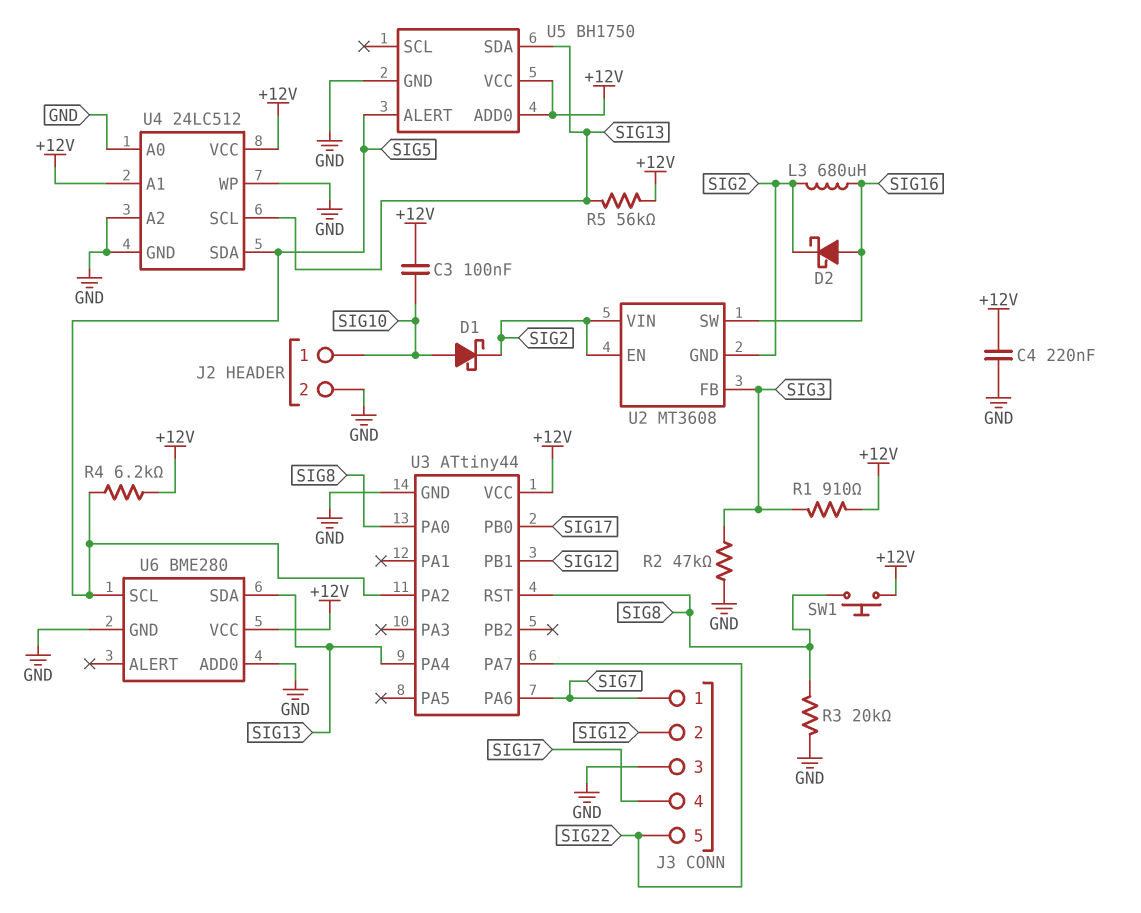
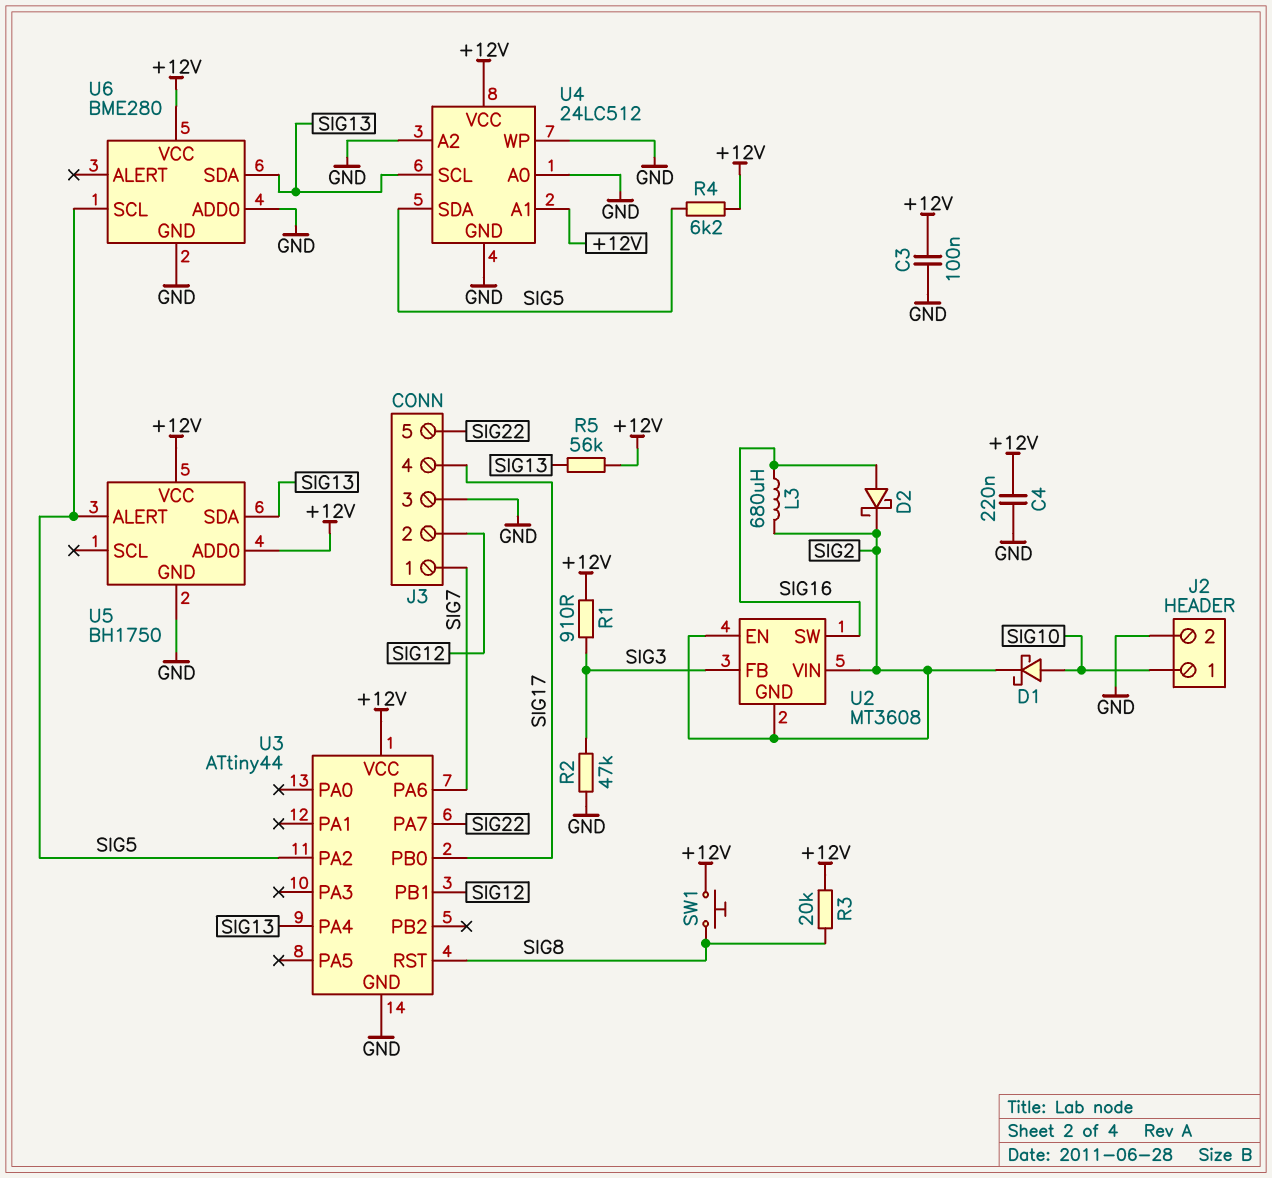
C3: 100nF (+12V, SIG10) -> 100nF (+12V, GND)
R3: 20k (GND, SIG8) -> 20k (+12V, SIG8)
U3 pin PA0: SIG8 -> none

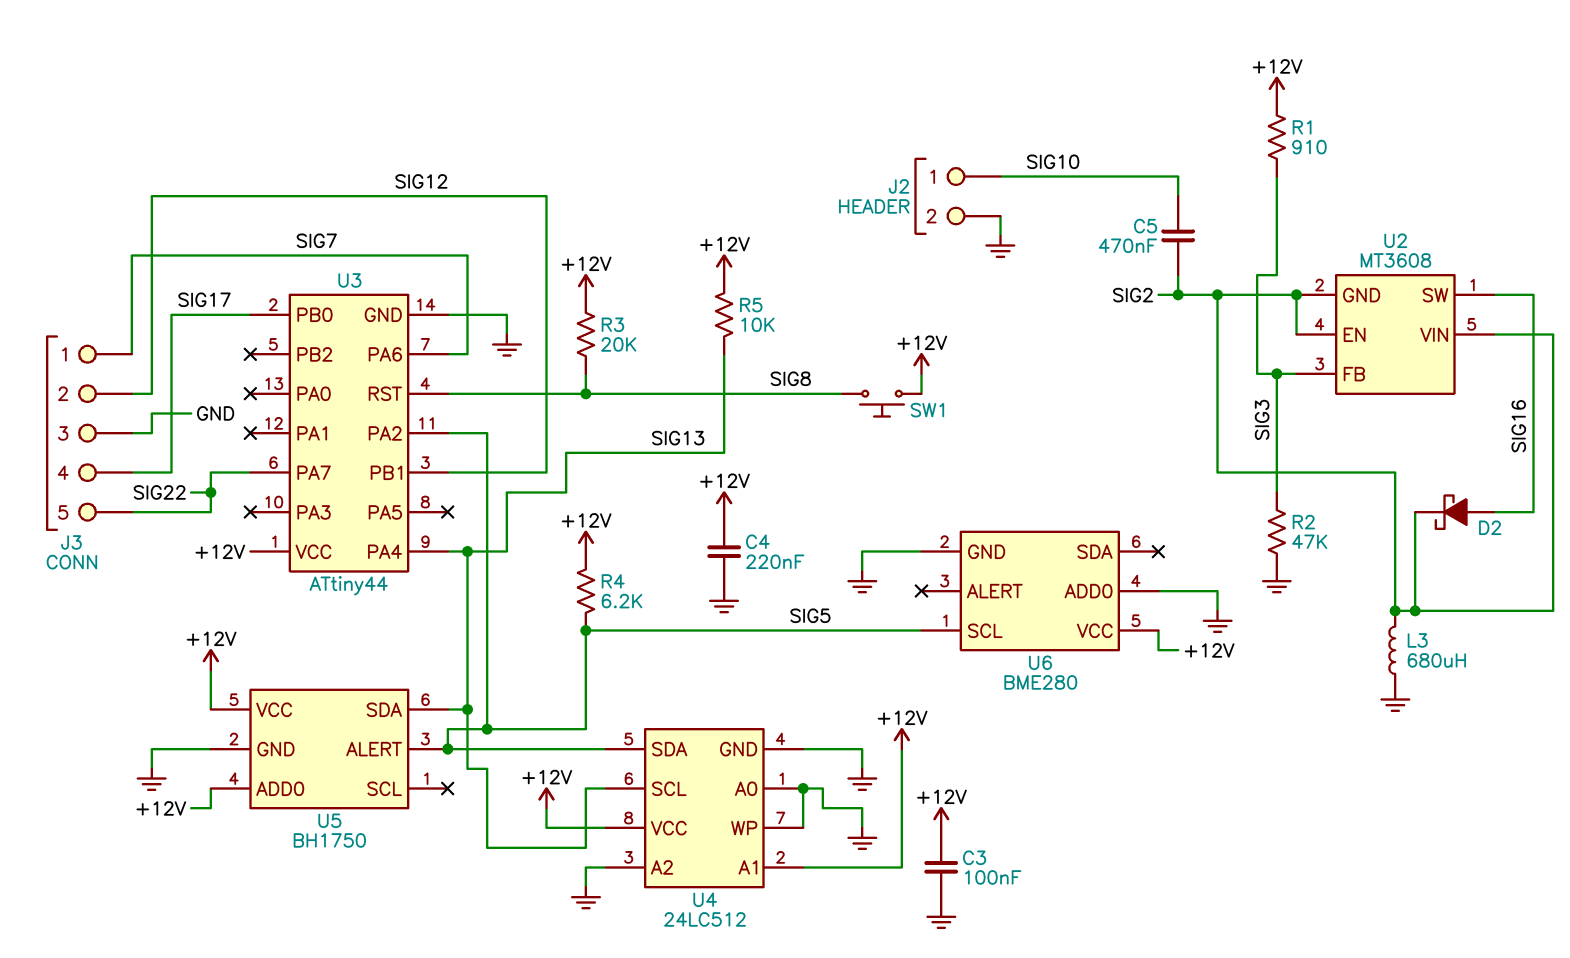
C5: none -> 470nF (SIG2, SIG10)
D1: schottky (A SIG10, K SIG2) -> none
L3: 680uH (SIG2, SIG16) -> 680uH (GND, SIG2)
R5: 56k (+12V, SIG13) -> 10k (+12V, SIG13)
U6 pin SDA: SIG13 -> none

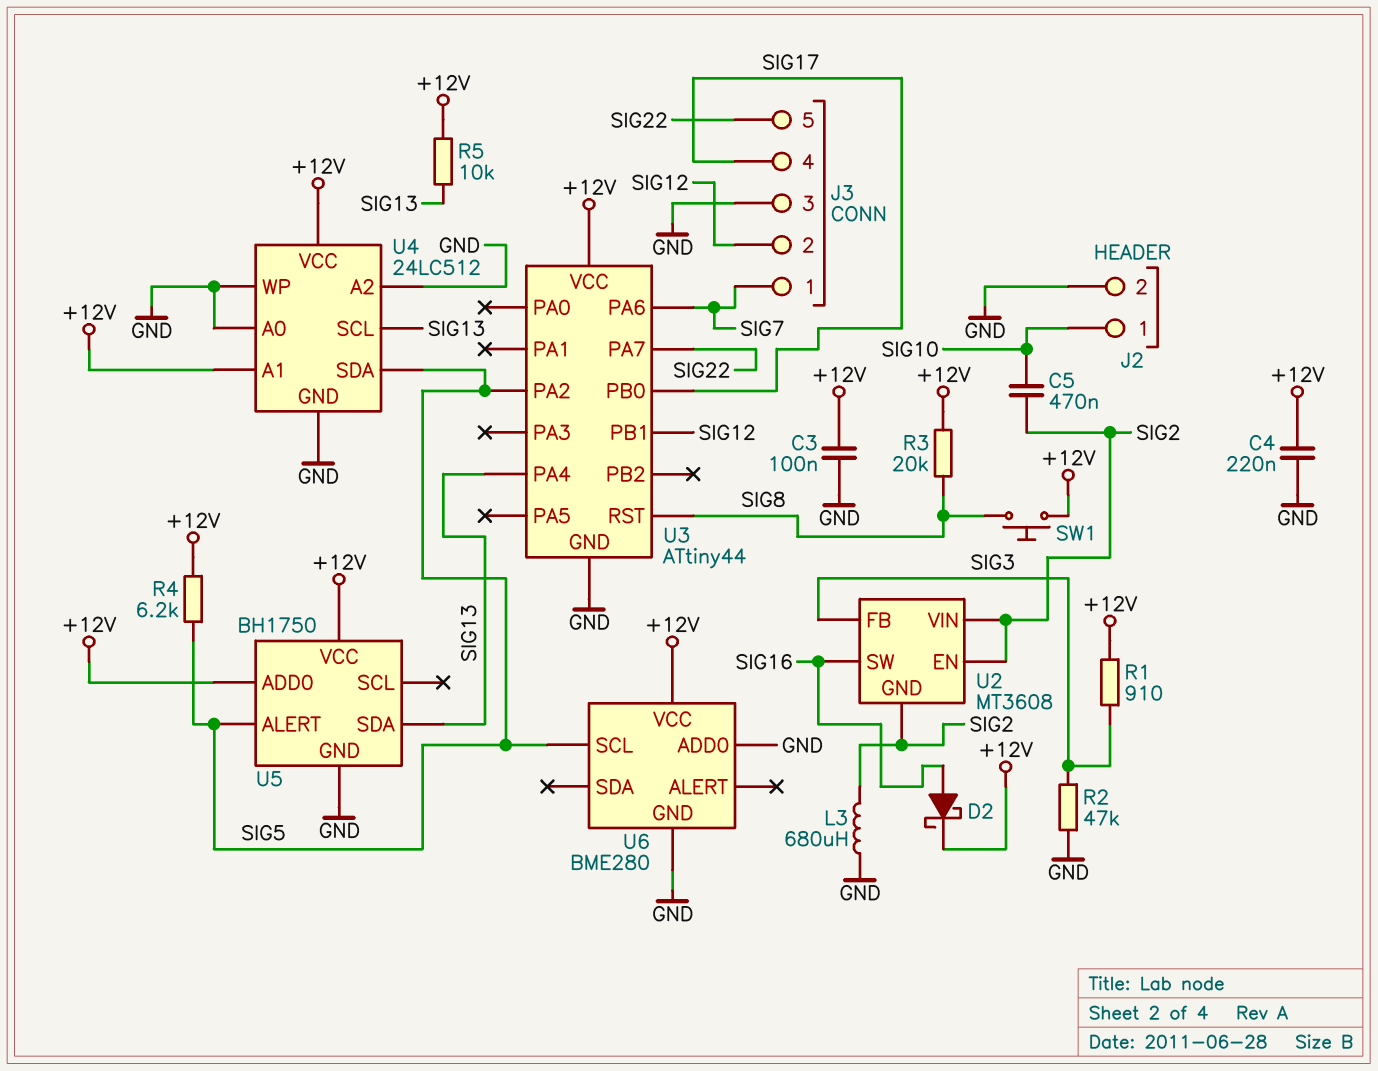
D2: schottky (A SIG16, K SIG2) -> schottky (A SIG16, K +12V)

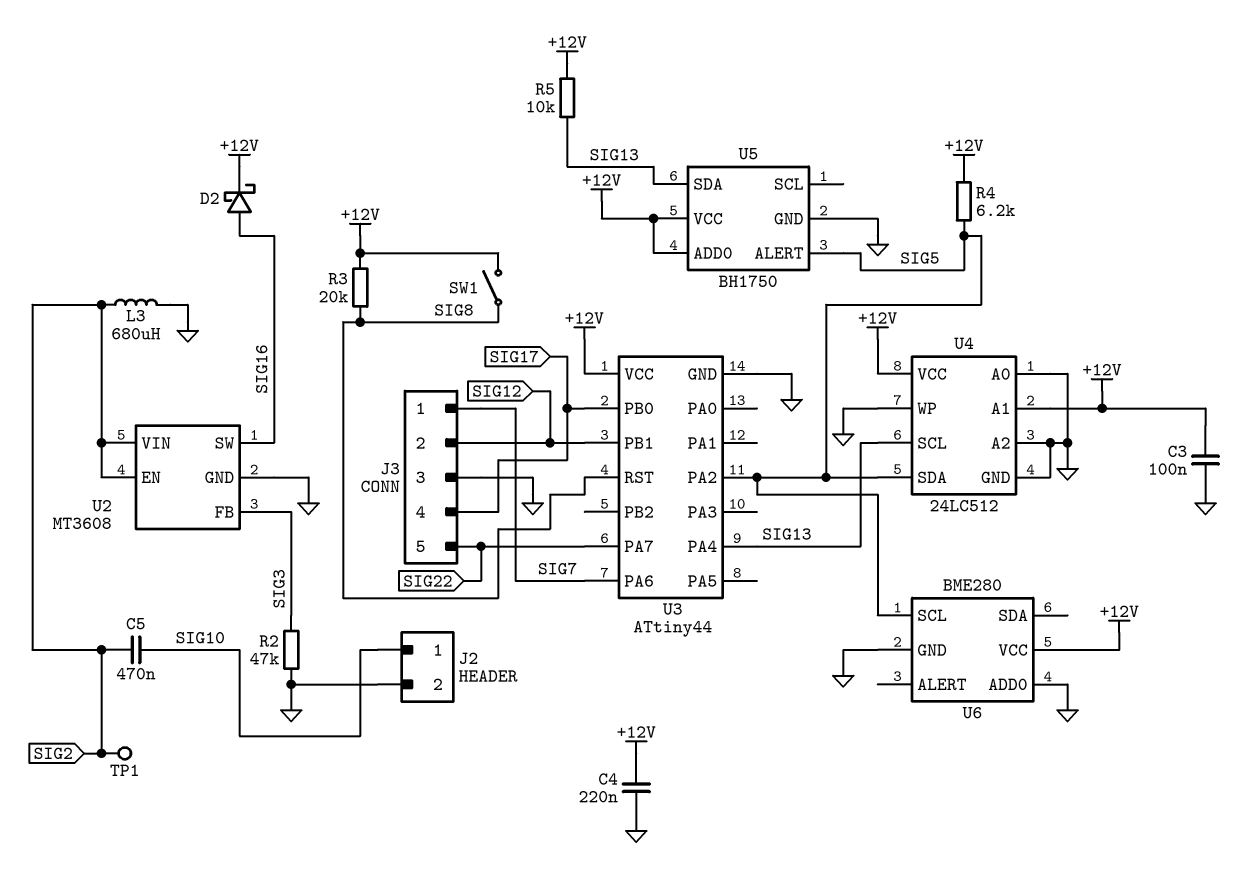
R1: 910 (+12V, SIG3) -> none
SW1: button (+12V, SIG8) -> switch (+12V, SIG8)
TP1: none -> test point (SIG2)
U2 pin GND: SIG2 -> GND

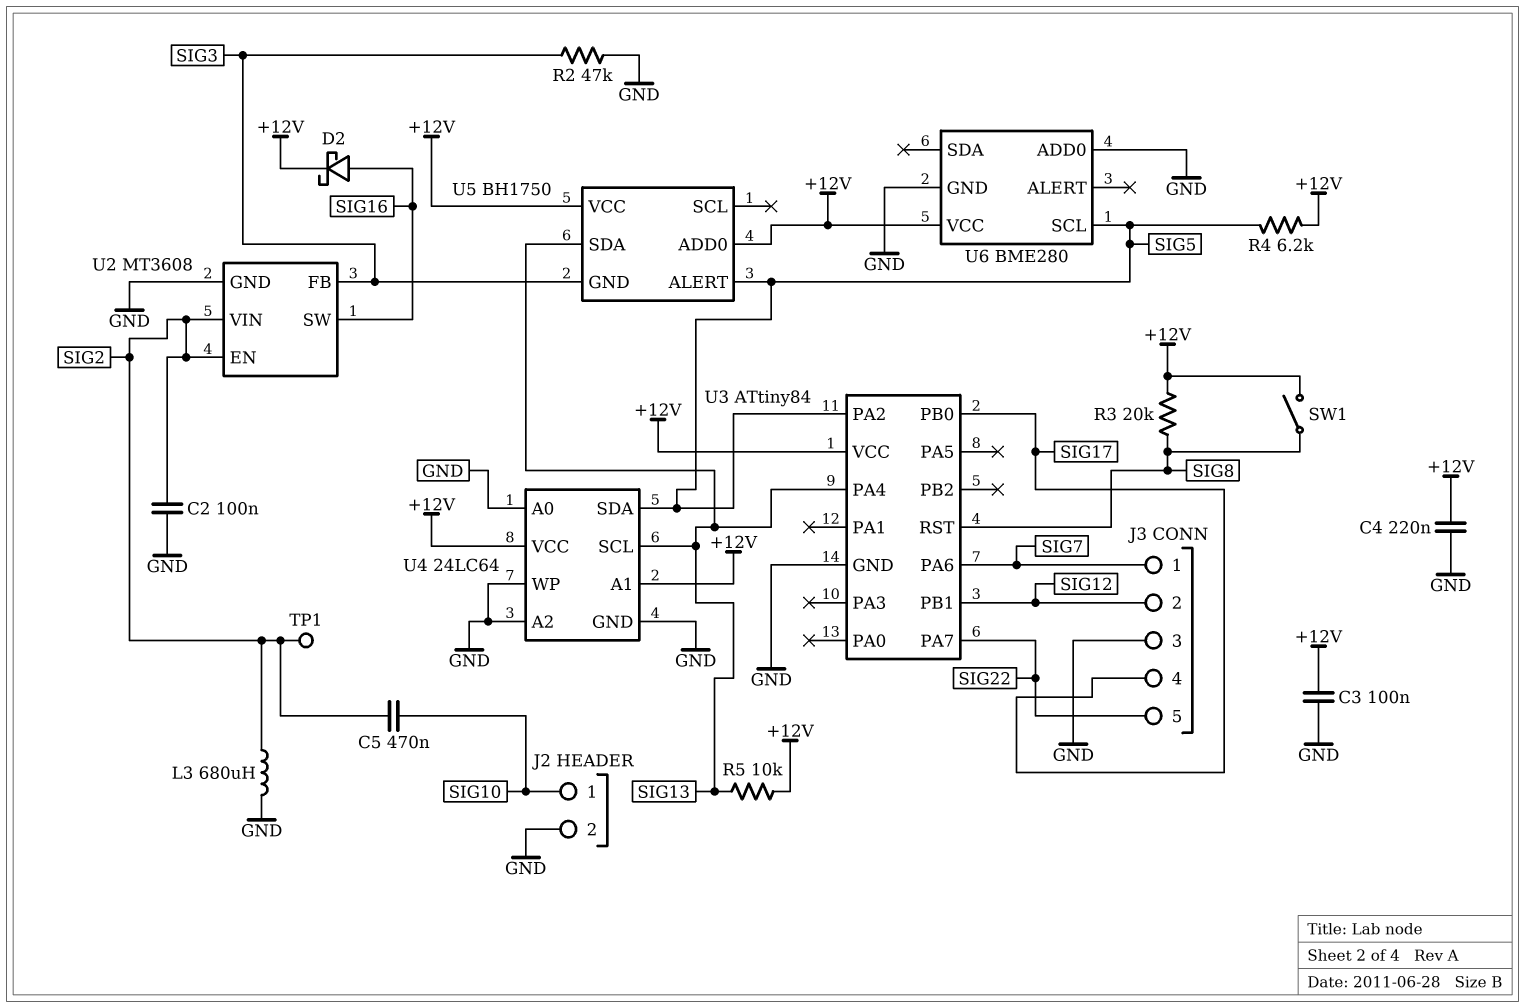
C2: none -> 100nF (GND, SIG2)
U3: ATtiny44 -> ATtiny84
U4: 24LC512 -> 24LC64
U5 pin GND: GND -> SIG3

